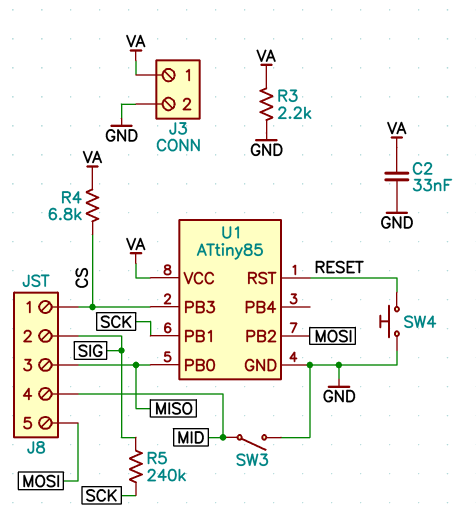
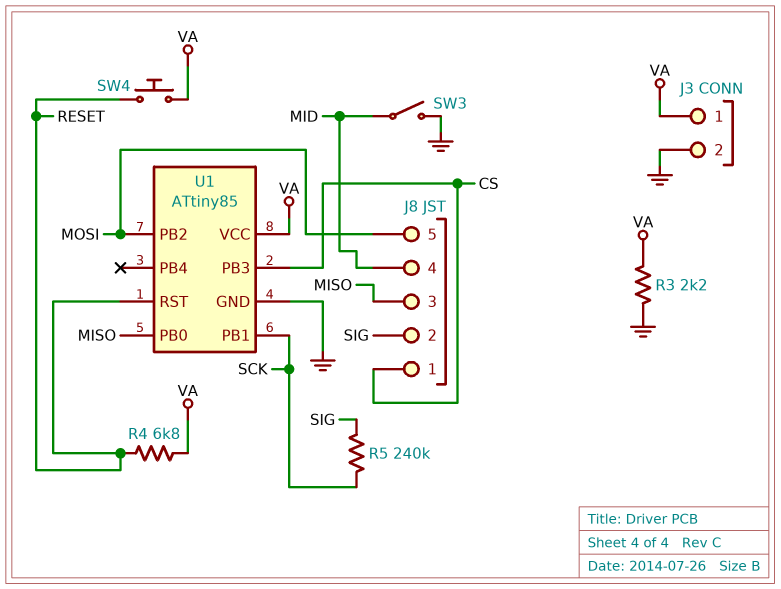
C2: 33nF (GND, VA) -> none
R4: 6.8k (CS, VA) -> 6.8k (RESET, VA)
SW4: button (GND, RESET) -> button (RESET, VA)

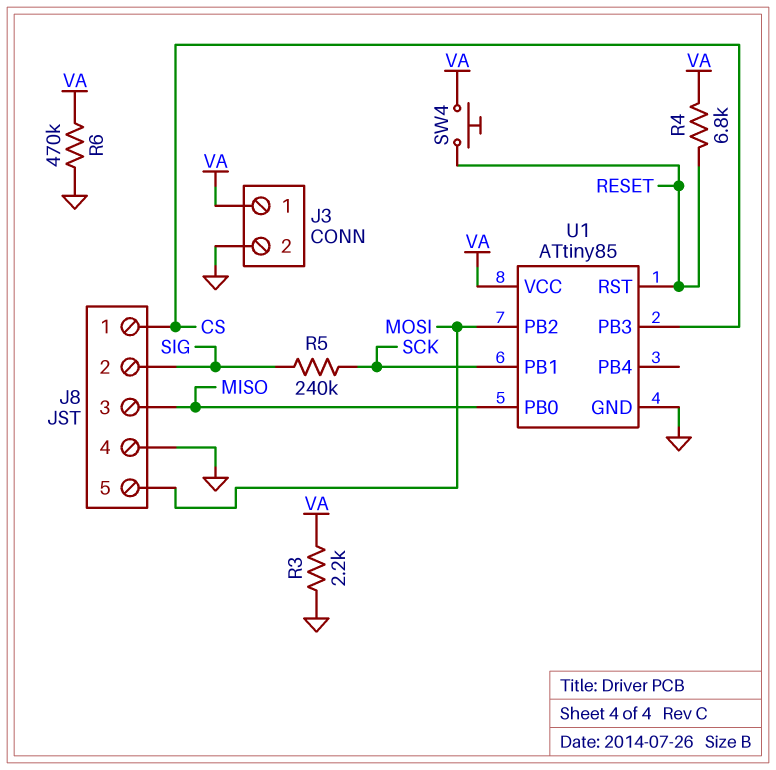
J8 pin 4: MID -> GND
R6: none -> 470k (GND, VA)
SW3: switch (GND, MID) -> none

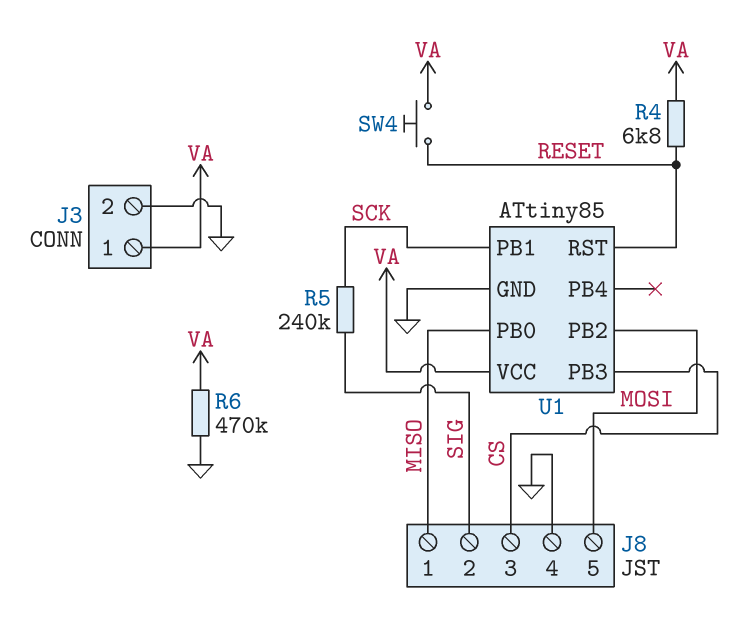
J8 pin 1: CS -> MISO
J8 pin 3: MISO -> CS
R3: 2.2k (GND, VA) -> none

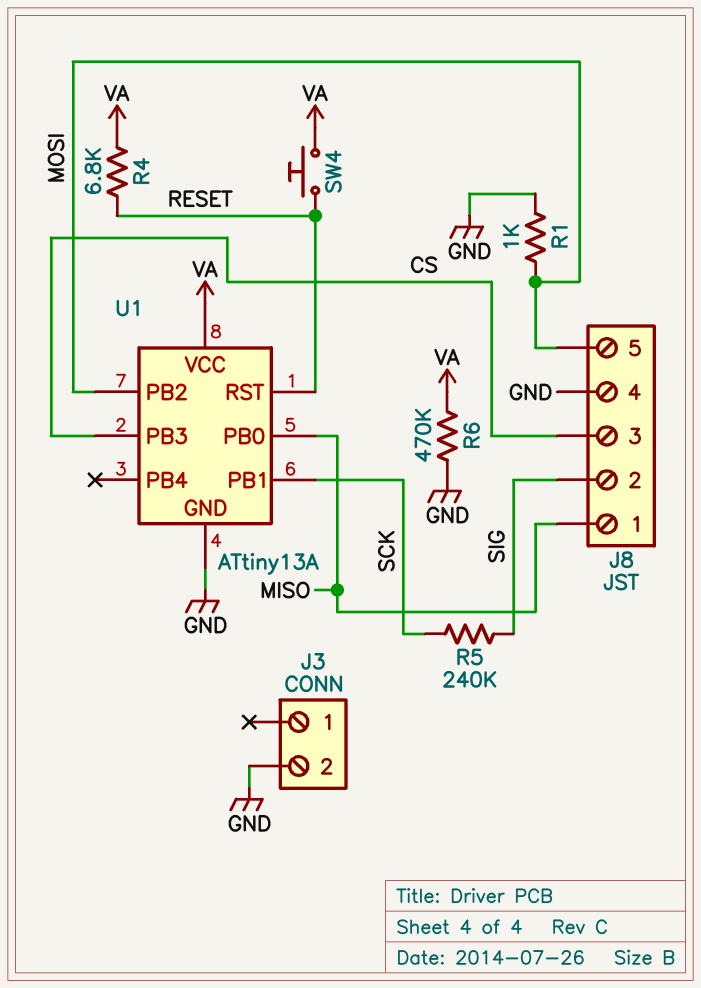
J3 pin 1: VA -> none
R1: none -> 1k (GND, MOSI)
U1: ATtiny85 -> ATtiny13A

